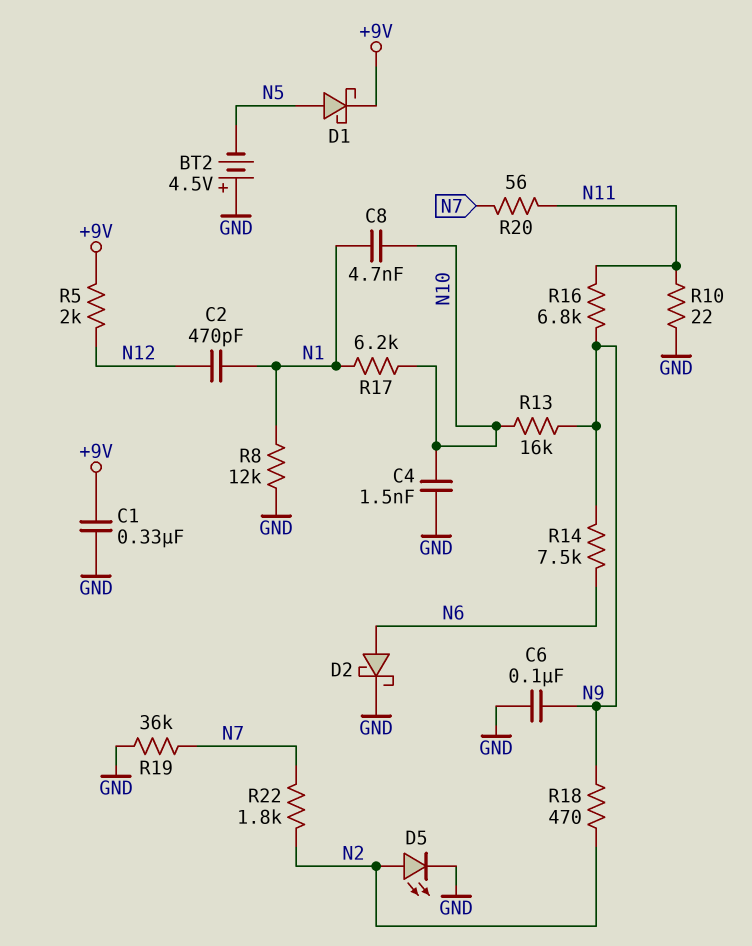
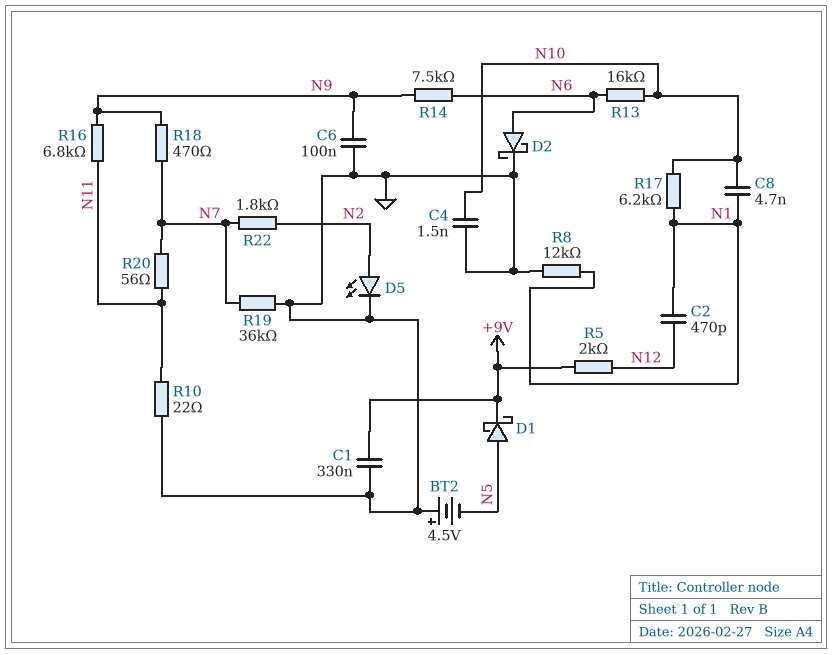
R13: 16k (N9, N10) -> 16k (N6, N10)
R18: 470 (N2, N9) -> 470 (N7, N9)

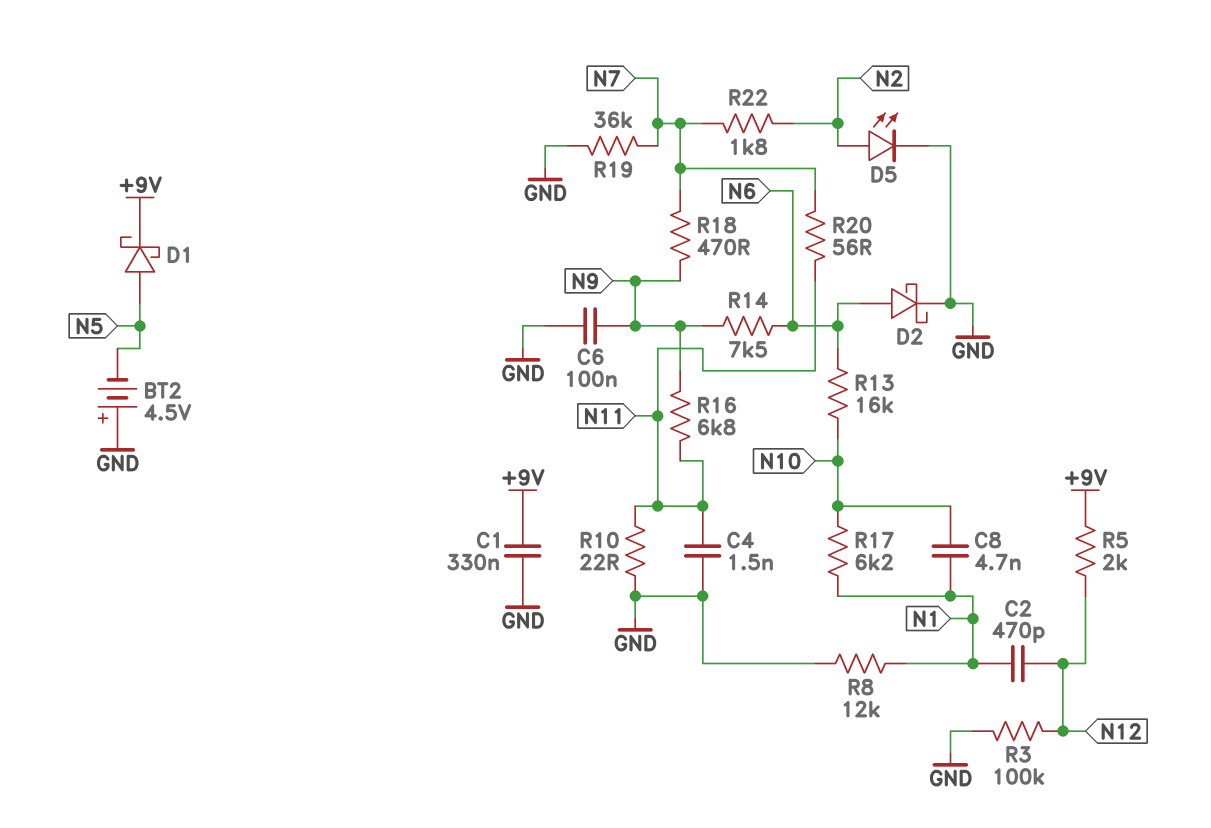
C4: 1.5nF (GND, N10) -> 1.5nF (GND, N11)
R3: none -> 100k (GND, N12)

